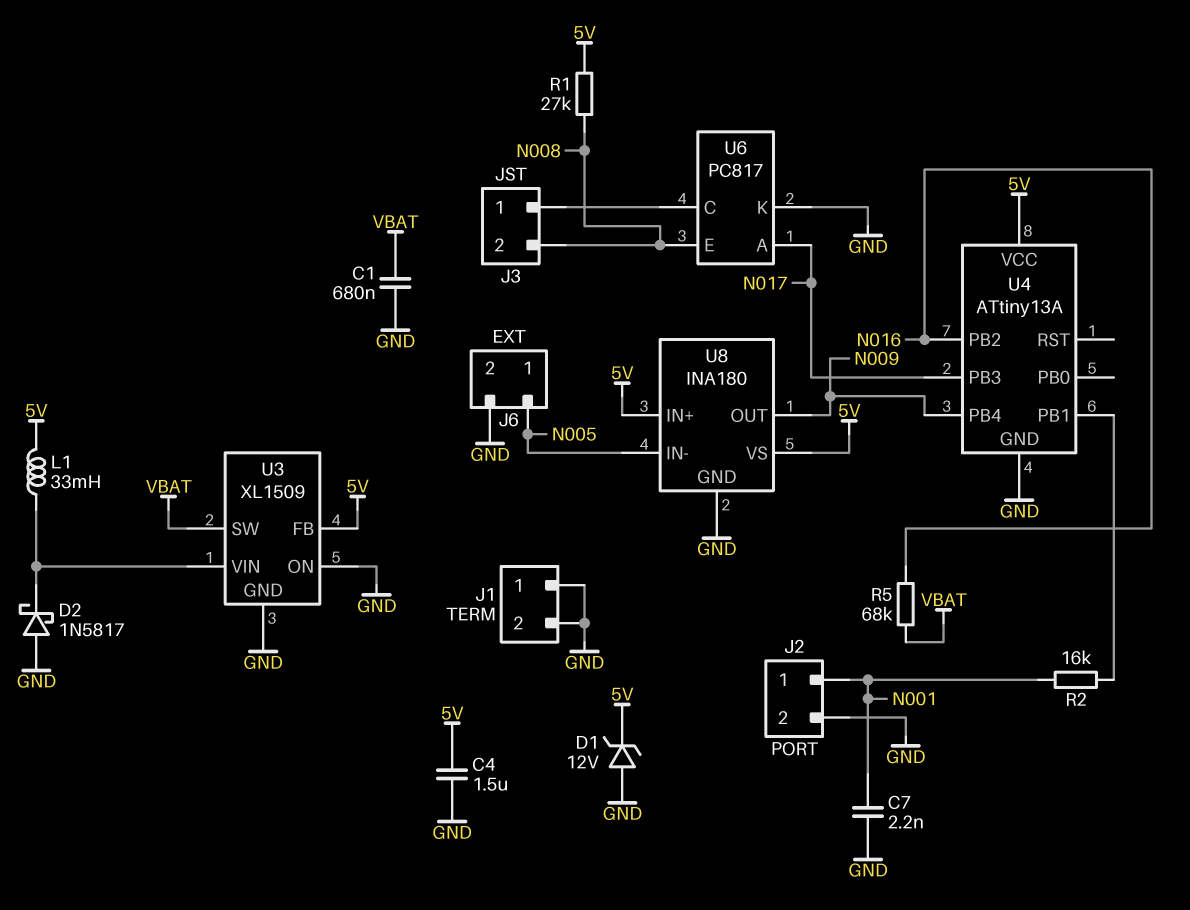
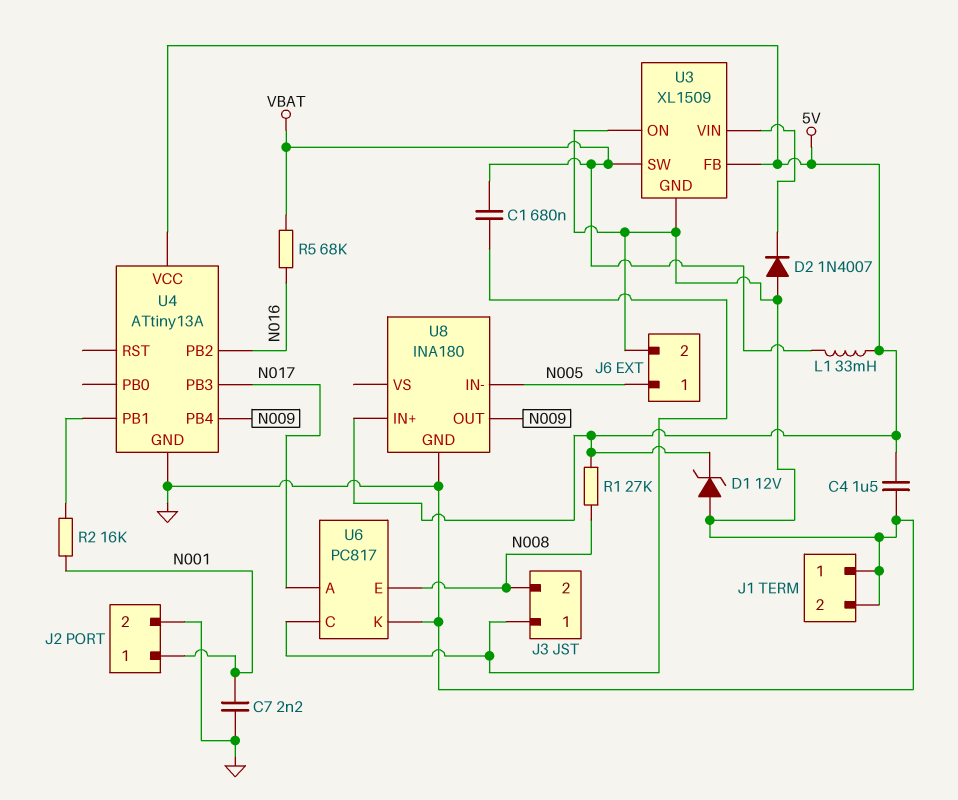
C1: 680nF (GND, VBAT) -> 680nF (J3/1, VBAT)
D2: schottky 1N5817 (A GND, K U3/VIN) -> diode 1N4007 (A GND, K U3/VIN)
L1: 33mH (5V, U3/VIN) -> 33mH (5V, VBAT)
U8 pin VS: 5V -> none

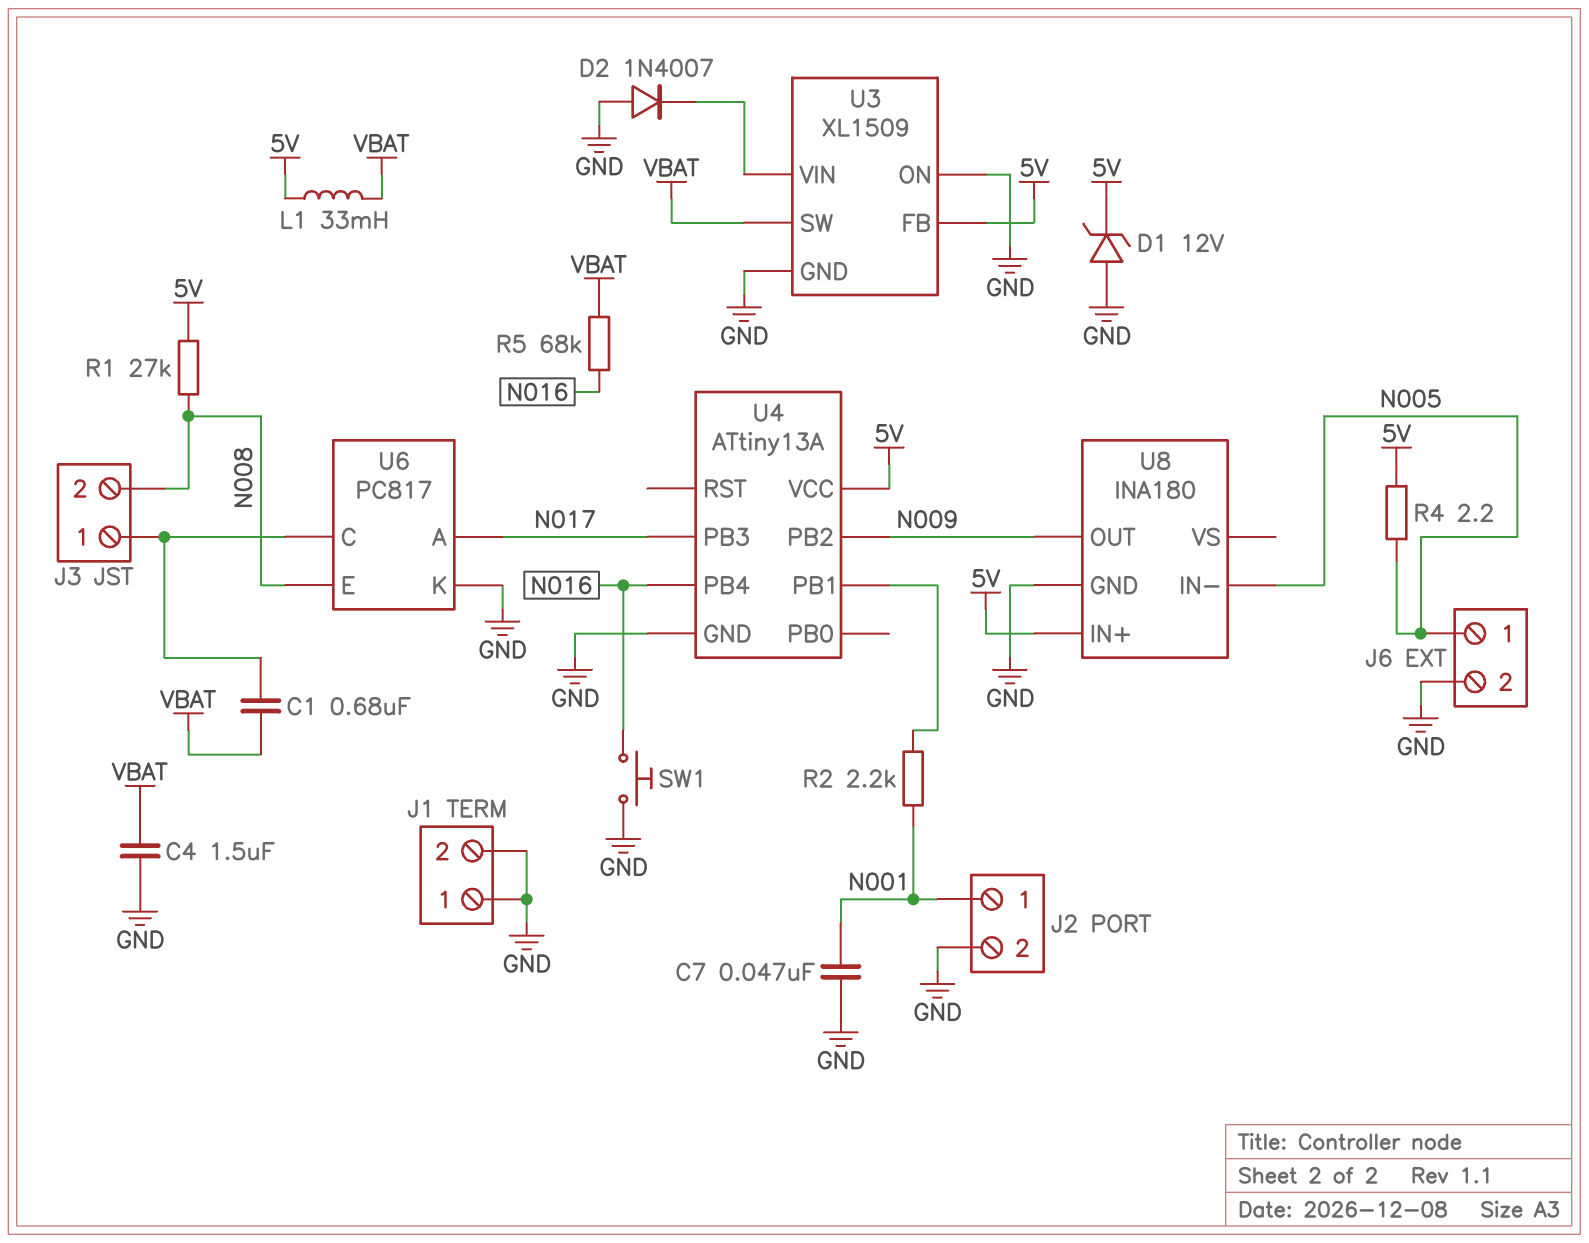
C4: 1.5uF (5V, GND) -> 1.5uF (GND, VBAT)
C7: 2.2nF (GND, N001) -> 47nF (GND, N001)
R2: 16k (N001, U4/PB1) -> 2.2k (N001, U4/PB1)
R4: none -> 2.2 (5V, N005)
SW1: none -> button (GND, N016)
U4 pin PB2: N016 -> N009
U4 pin PB4: N009 -> N016

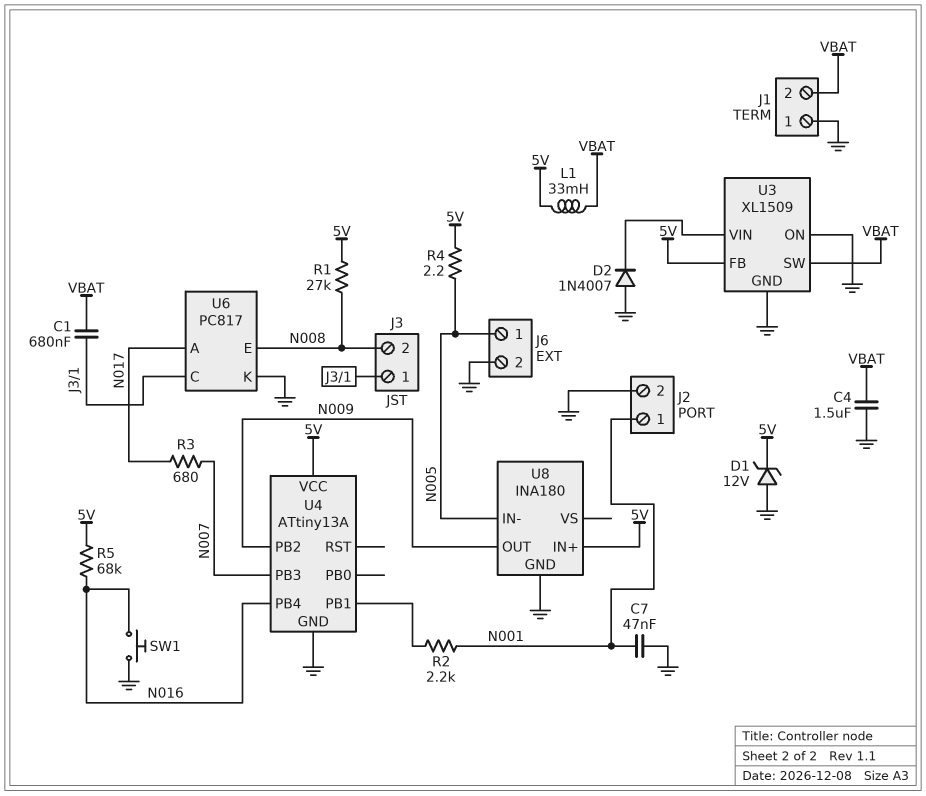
J1 pin 2: GND -> VBAT
R3: none -> 680 (N007, N017)
R5: 68k (N016, VBAT) -> 68k (5V, N016)
U4 pin PB3: N017 -> N007

